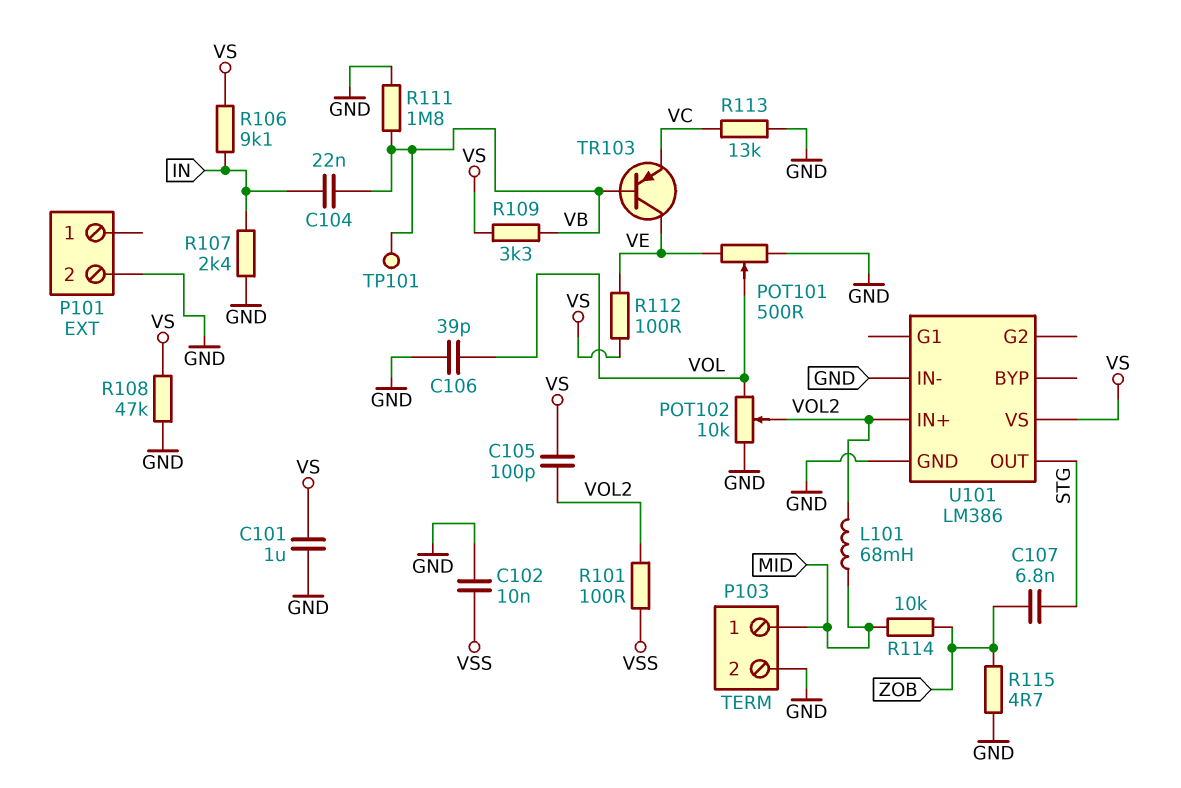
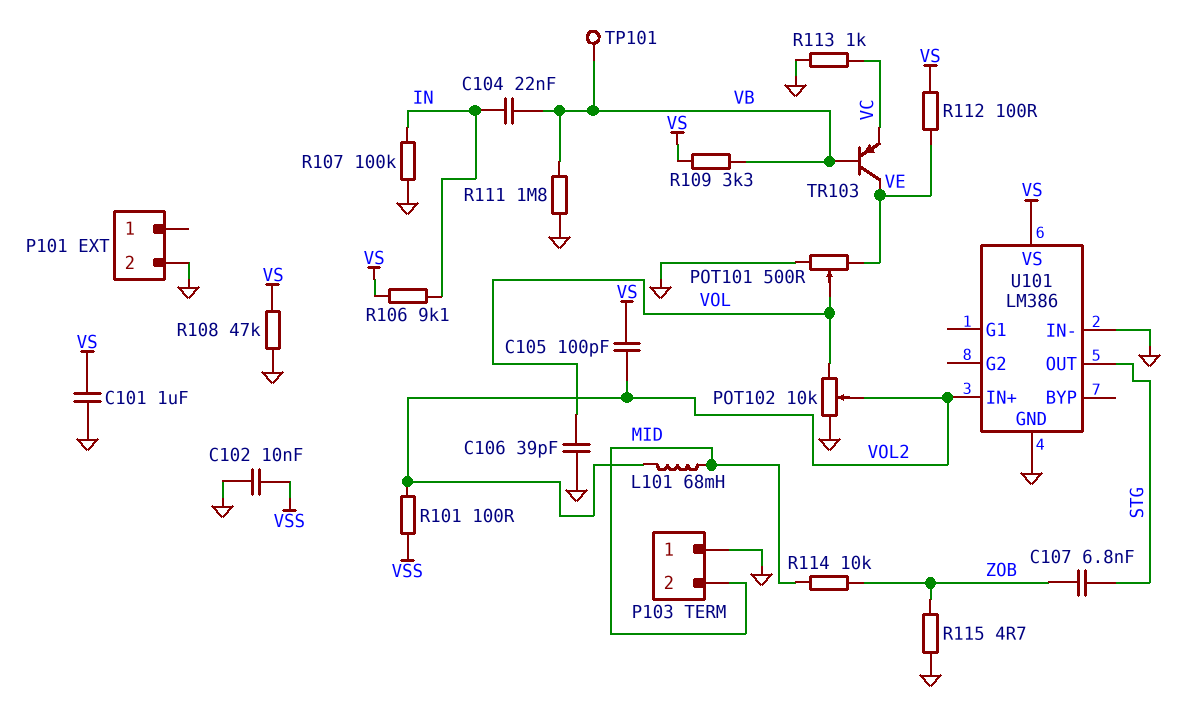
P103 pin 1: MID -> GND
P103 pin 2: GND -> MID
R107: 2.4k (GND, IN) -> 100k (GND, IN)
R113: 13k (GND, VC) -> 1k (GND, VC)

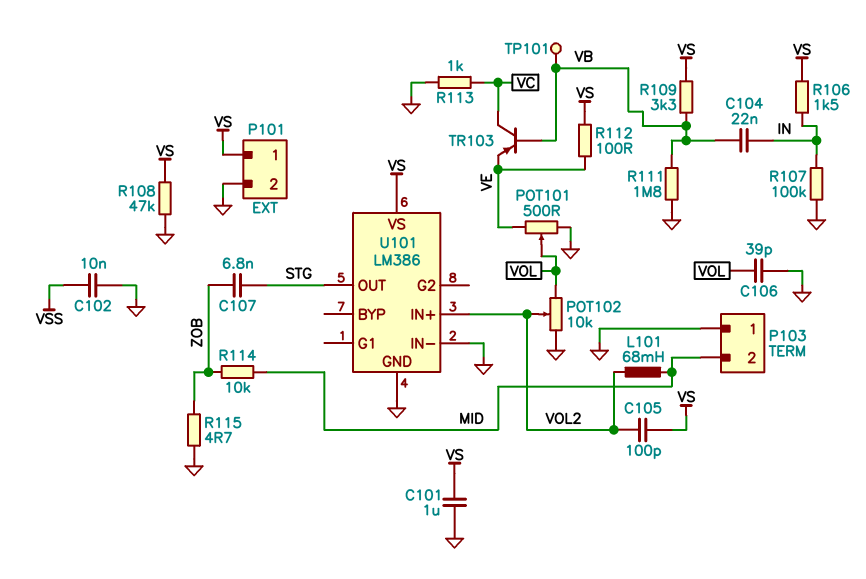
P101 pin 1: none -> VS
R101: 100 (VOL2, VSS) -> none
R106: 9.1k (IN, VS) -> 1.5k (IN, VS)
TR103: PNP (B VB, C VE, E VC) -> PNP (B VB, C VC, E VE)

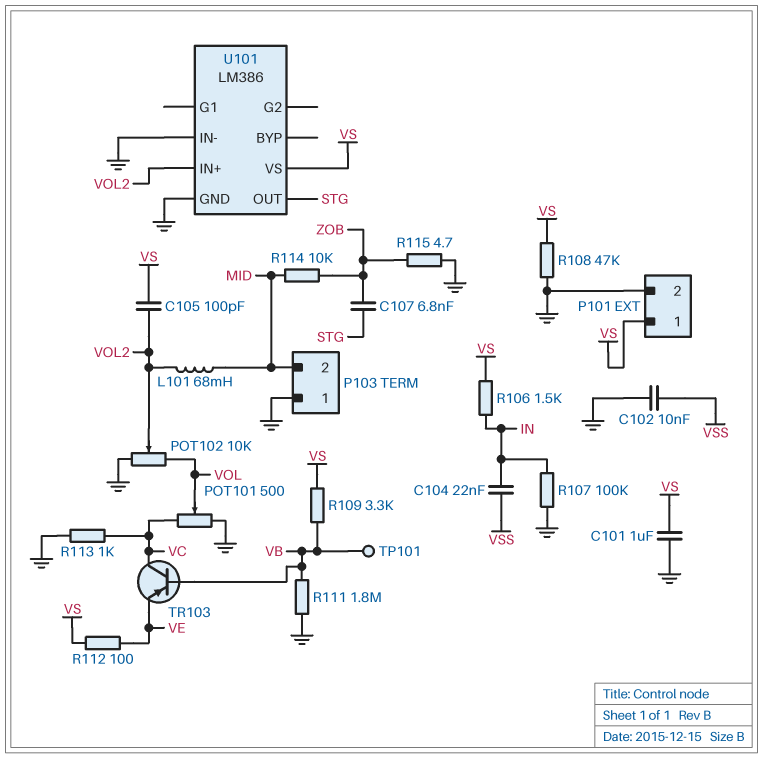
C104: 22nF (IN, VB) -> 22nF (IN, VSS)
C106: 39pF (GND, VOL) -> none
POT101: 500 (GND, VE, wiper VOL) -> 500 (GND, VC, wiper VOL)

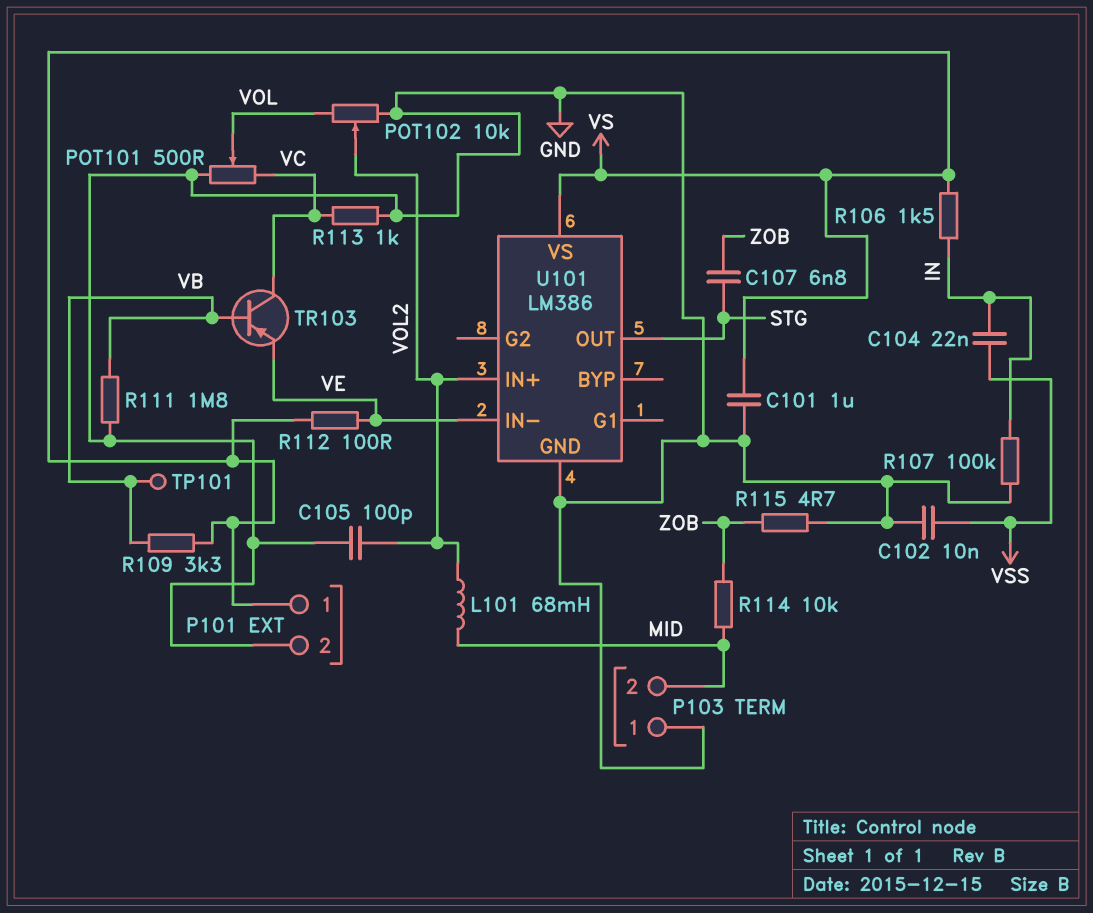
C105: 100pF (VOL2, VS) -> 100pF (GND, VOL2)
R108: 47k (GND, VS) -> none
U101 pin IN-: GND -> VE

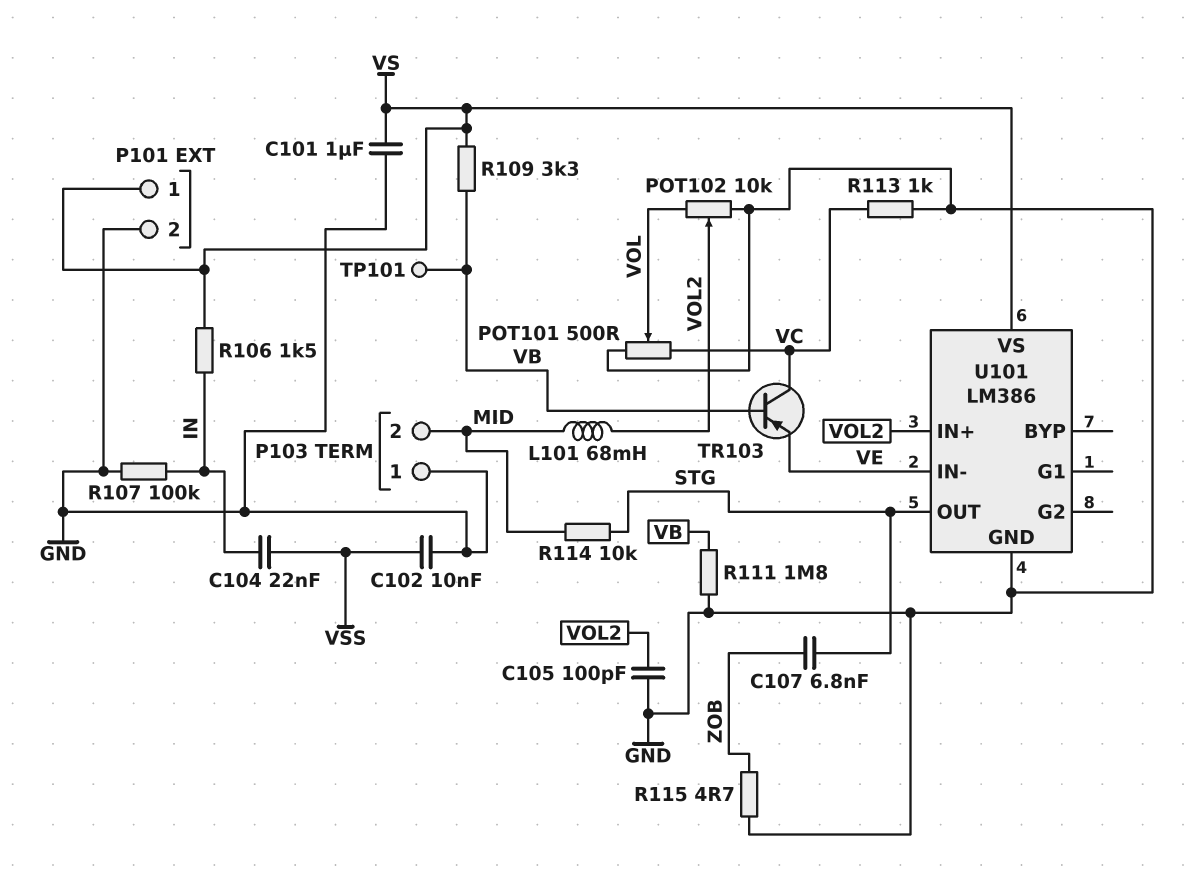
R112: 100 (VE, VS) -> none
R114: 10k (MID, ZOB) -> 10k (MID, STG)

